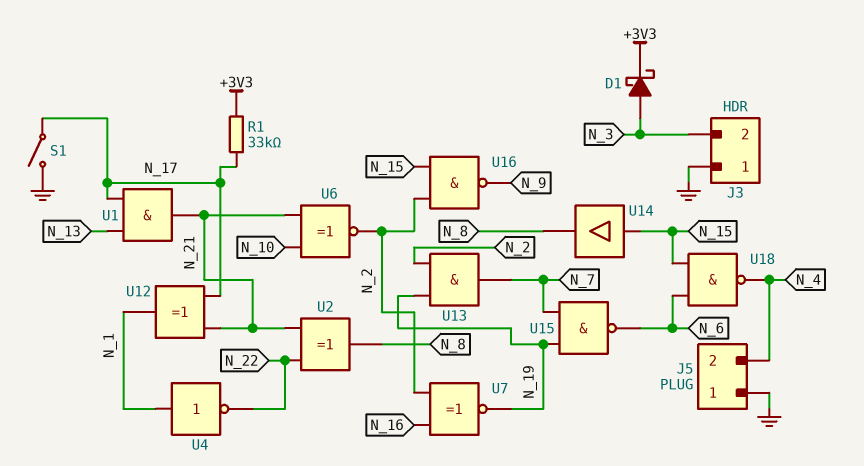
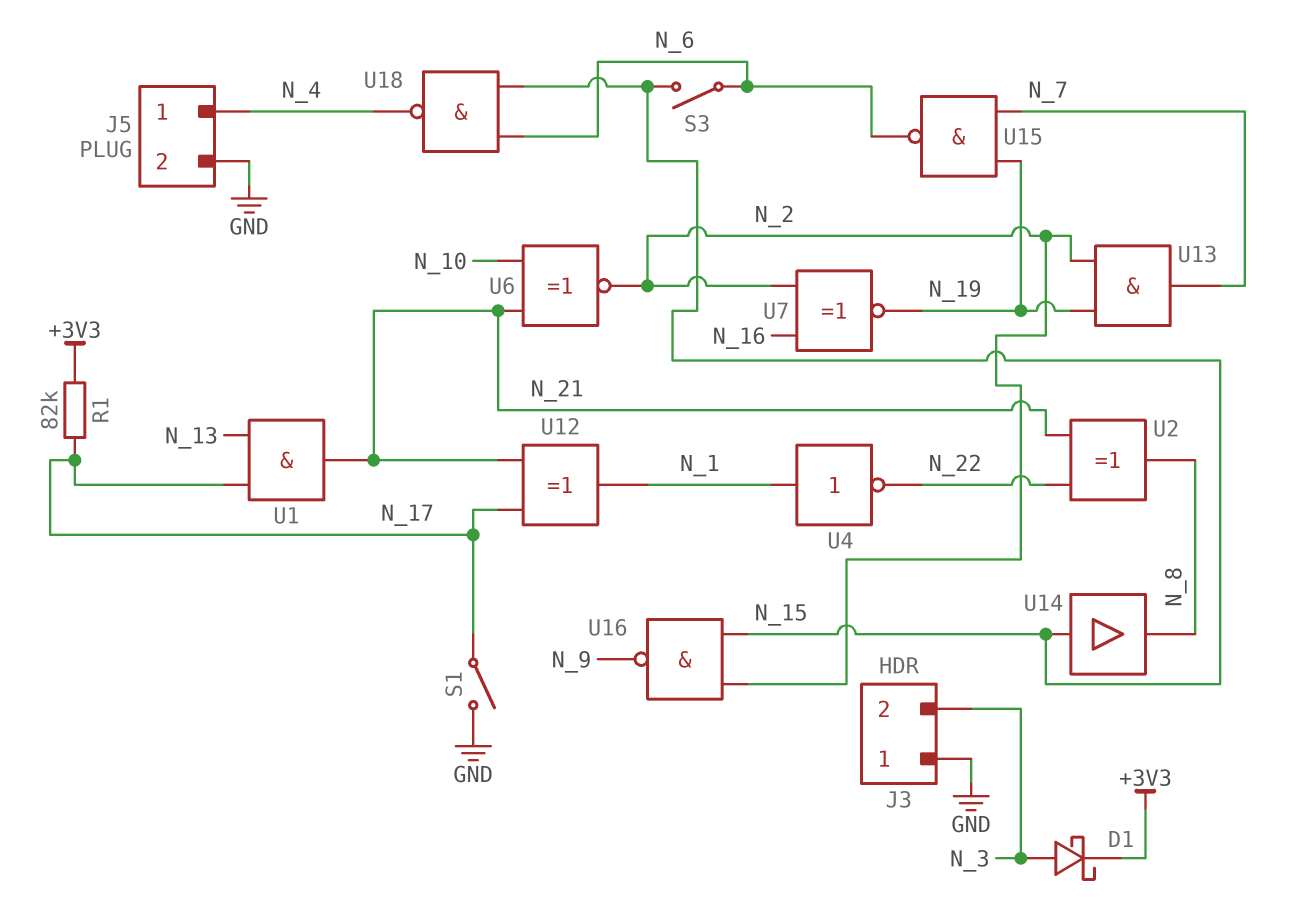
J5 pin 1: GND -> N_4
J5 pin 2: N_4 -> GND
R1: 33k (+3V3, N_17) -> 82k (+3V3, N_17)
S3: none -> switch (N_6, N_15)

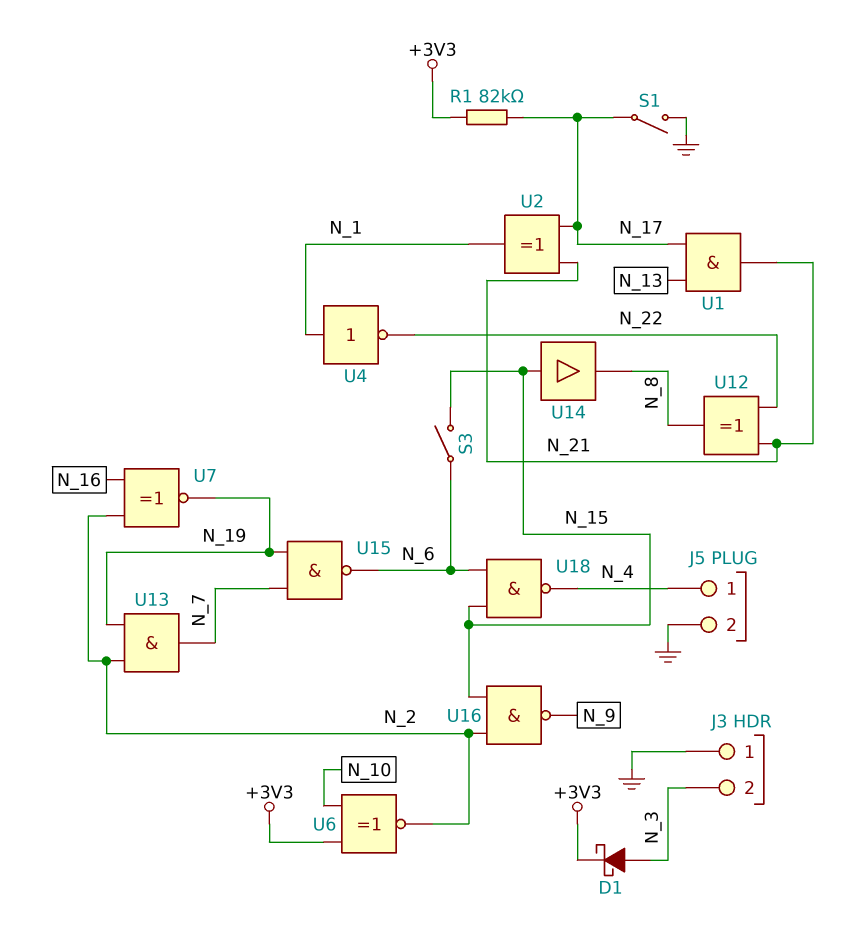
U2: XOR (in N_21, in N_22, out N_8) -> XOR (in N_17, in N_21, out N_1)
U6: XNOR (in N_10, in N_21, out N_2) -> XNOR (in +3V3, in N_10, out N_2)
U12: XOR (in N_17, in N_21, out N_1) -> XOR (in N_21, in N_22, out N_8)

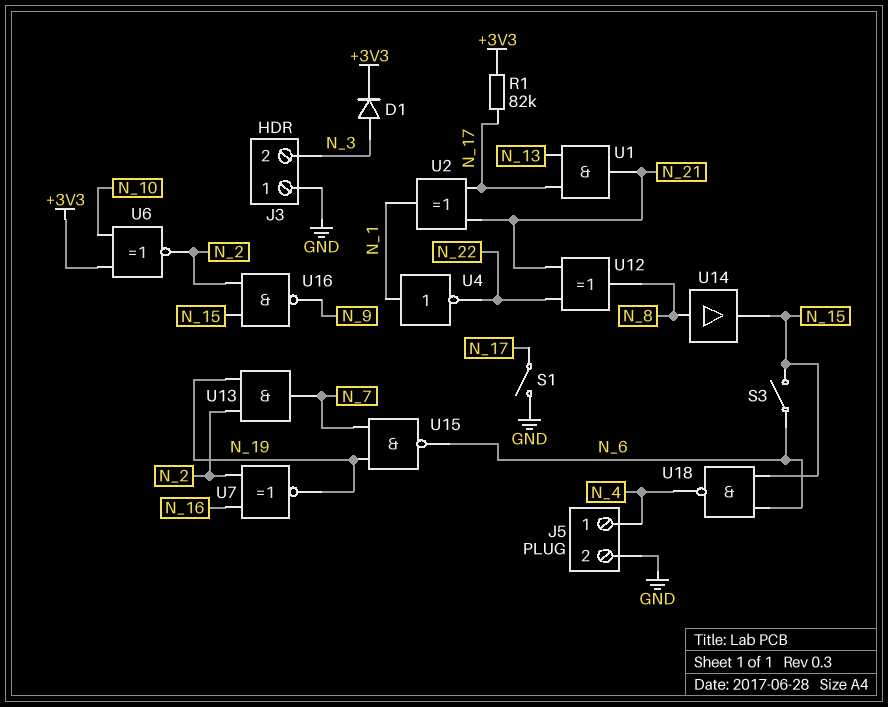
D1: schottky (A N_3, K +3V3) -> diode (A N_3, K +3V3)
U14: buffer (in N_15, out N_8) -> buffer (in N_8, out N_15)

